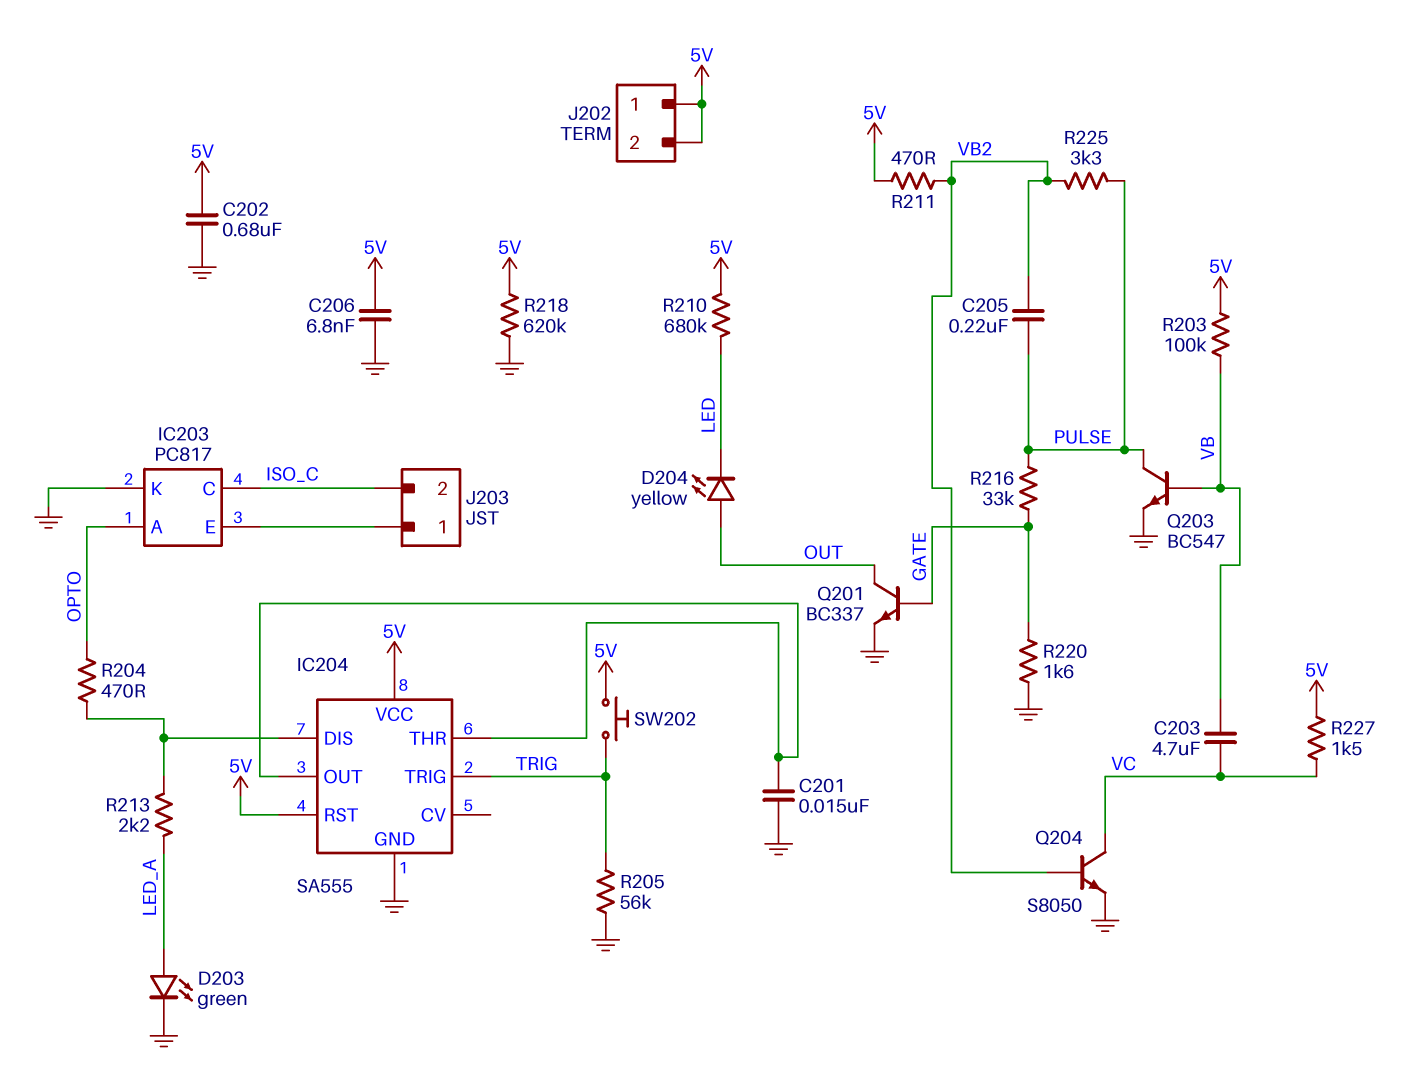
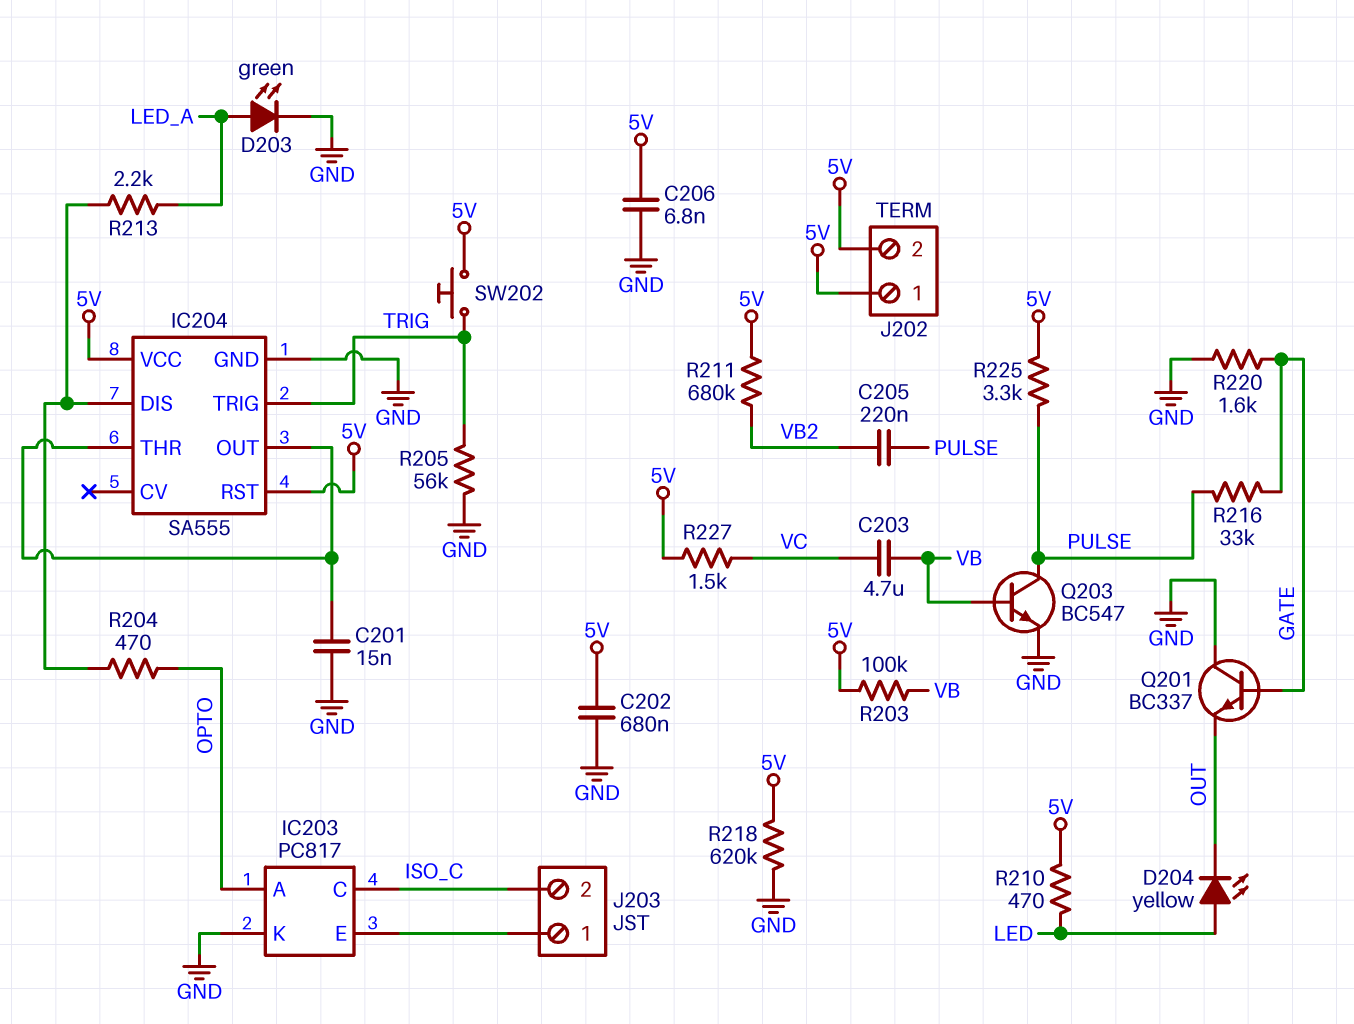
D204: LED yellow (A OUT, K LED) -> LED yellow (A LED, K OUT)
Q201: NPN BC337 (B GATE, C OUT, E GND) -> NPN BC337 (B GATE, C GND, E OUT)
Q204: NPN S8050 (B VB2, C VC, E GND) -> none
R210: 680k (5V, LED) -> 470 (5V, LED)
R211: 470 (5V, VB2) -> 680k (5V, VB2)
R225: 3.3k (PULSE, VB2) -> 3.3k (5V, PULSE)

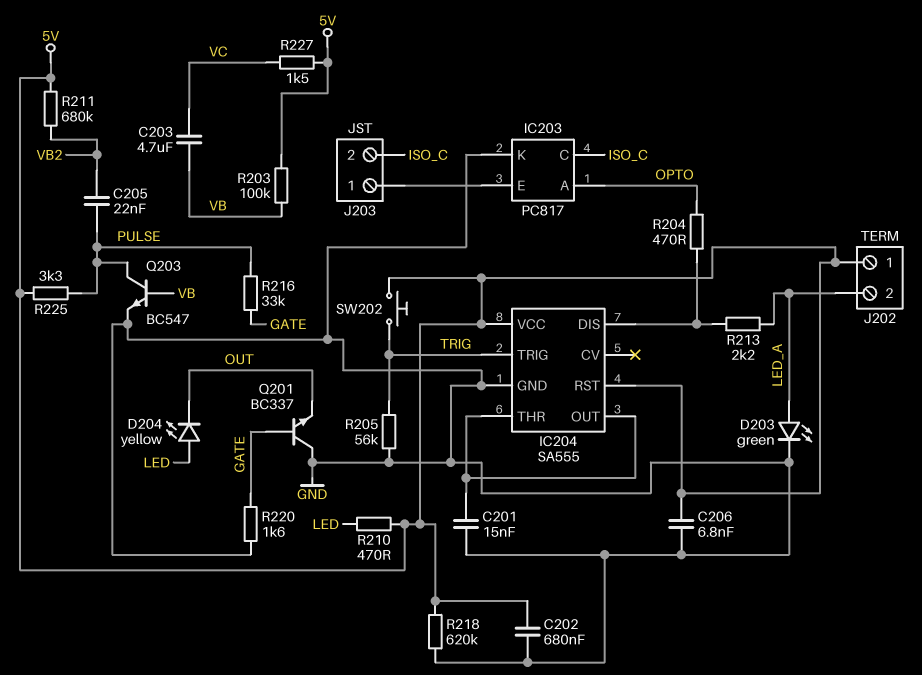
C205: 220nF (PULSE, VB2) -> 22nF (PULSE, VB2)
J202 pin 2: 5V -> LED_A

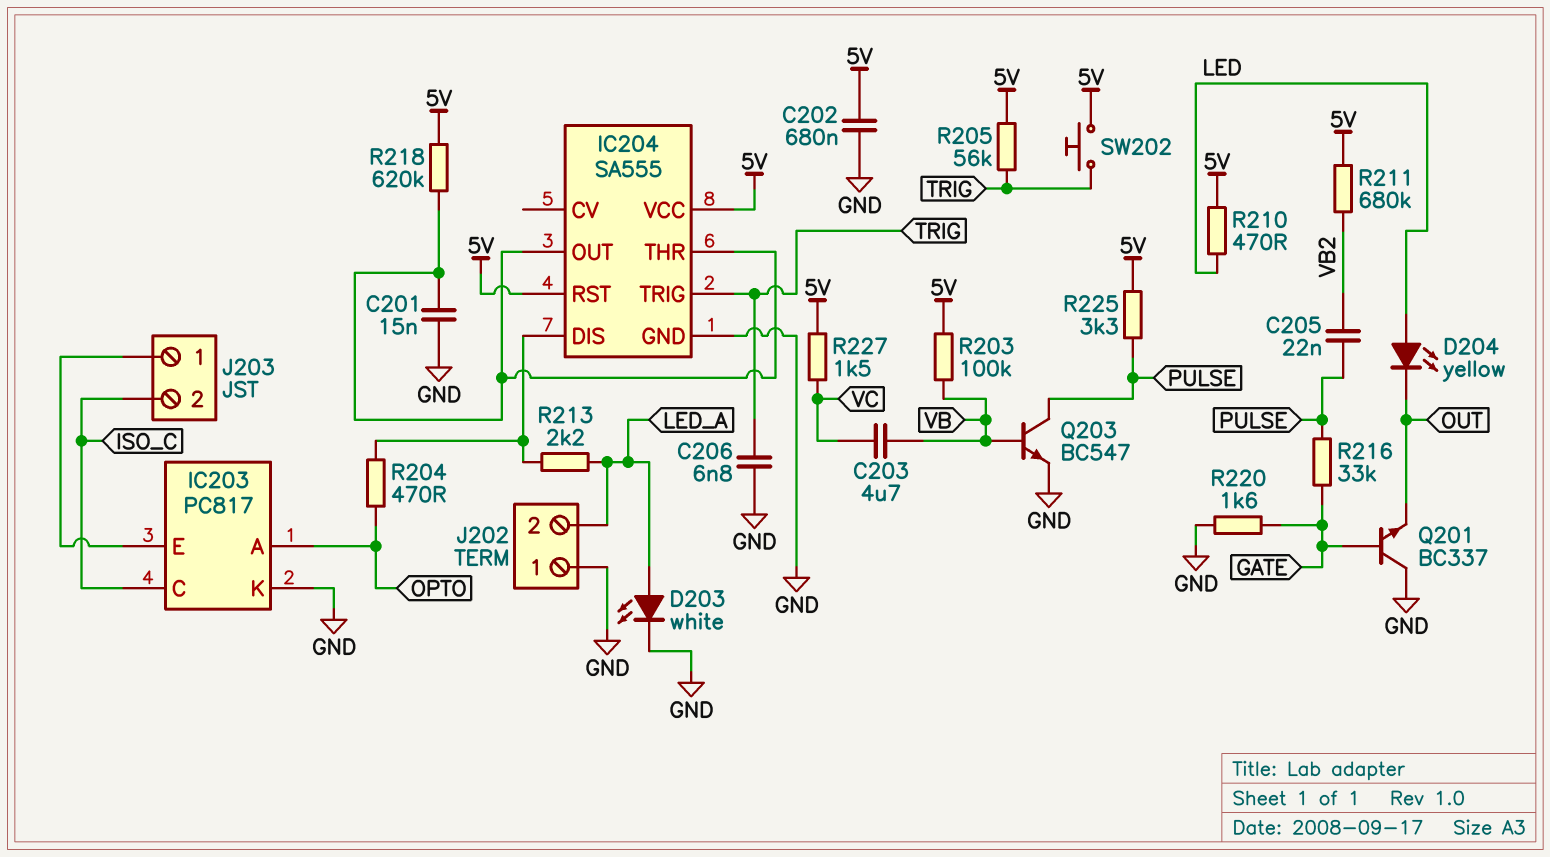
C206: 6.8nF (5V, GND) -> 6.8nF (GND, TRIG)
D203: LED green (A LED_A, K GND) -> LED white (A LED_A, K GND)
J202 pin 1: 5V -> GND
R205: 56k (GND, TRIG) -> 56k (5V, TRIG)
R218: 620k (5V, GND) -> 620k (5V, IC204/OUT)

